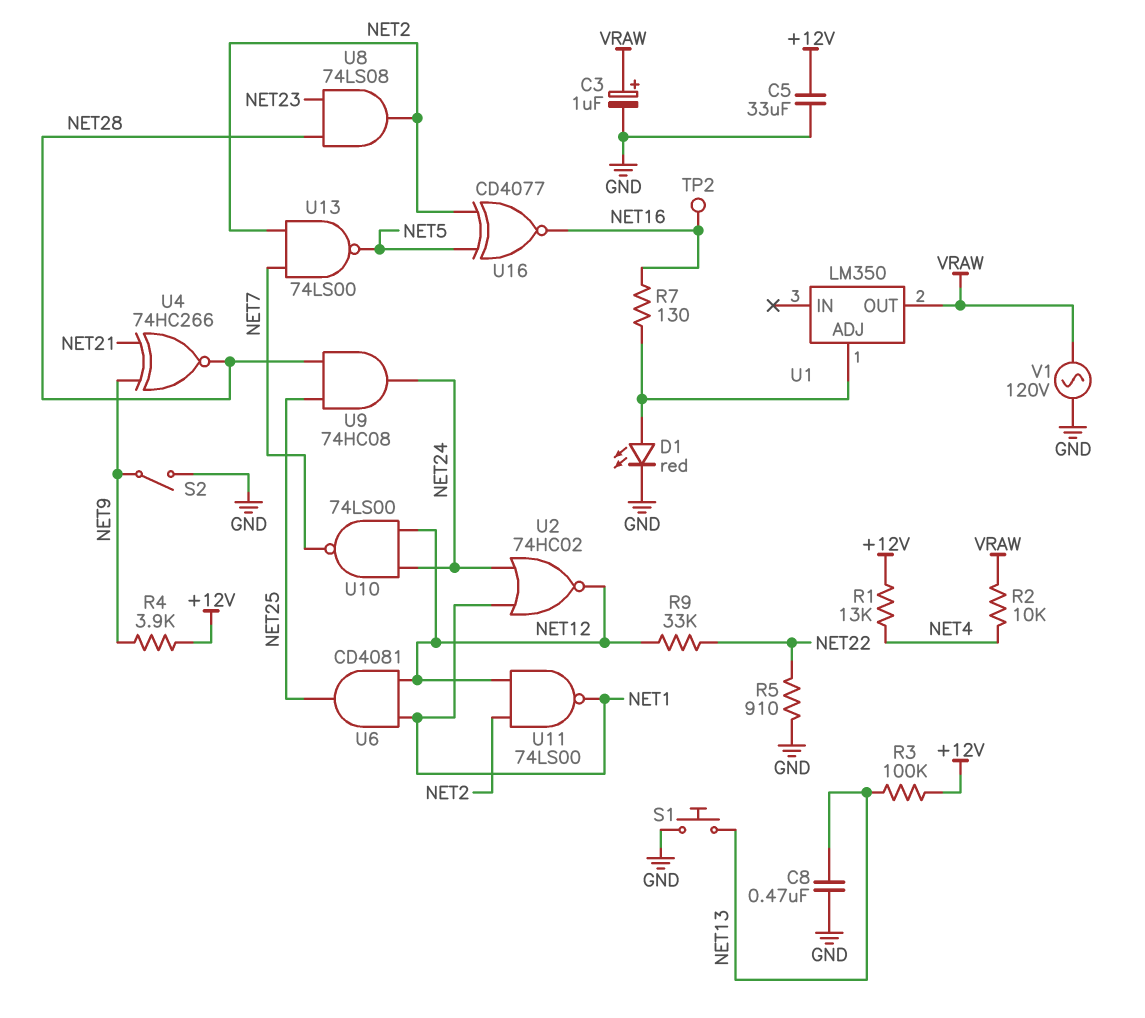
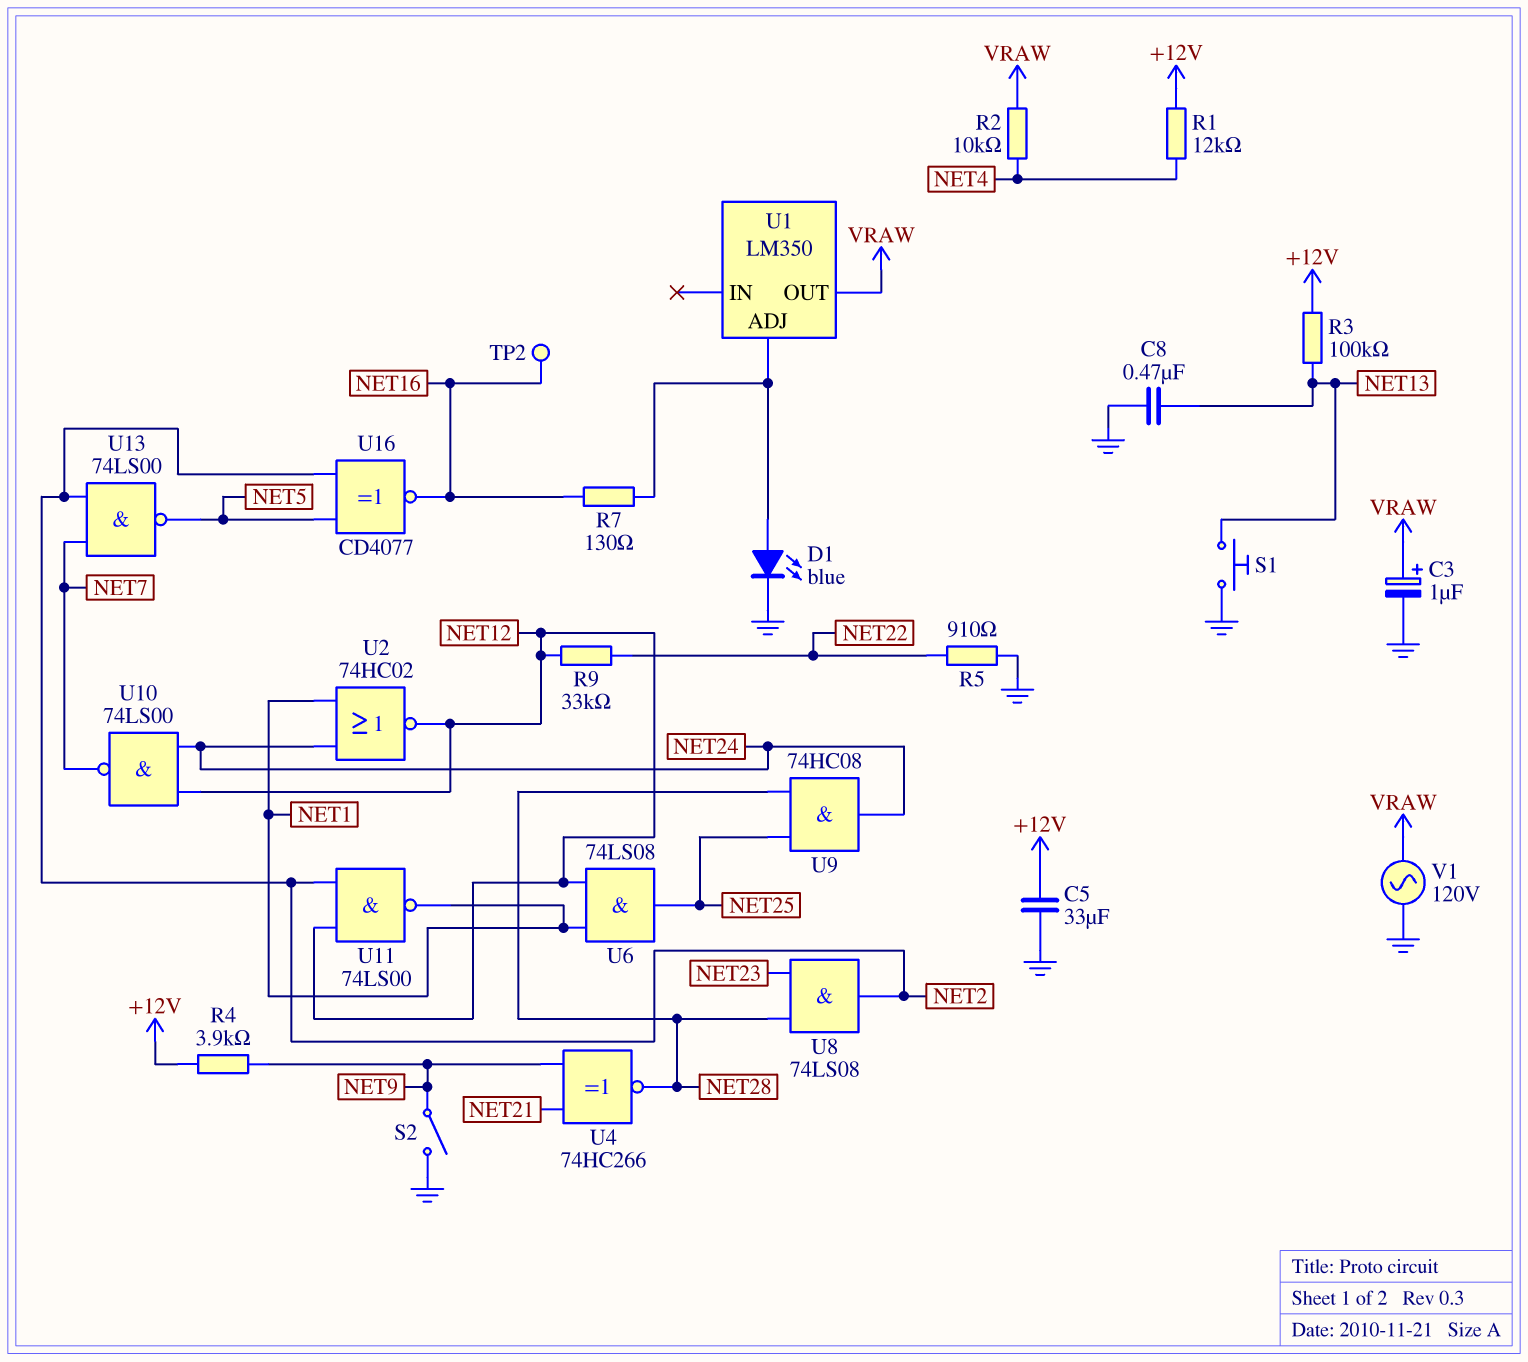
D1: LED red (A U1/ADJ, K GND) -> LED blue (A U1/ADJ, K GND)
R1: 13k (+12V, NET4) -> 12k (+12V, NET4)
U6: AND CD4081 (in NET1, in NET12, out NET25) -> AND 74LS08 (in NET1, in NET12, out NET25)

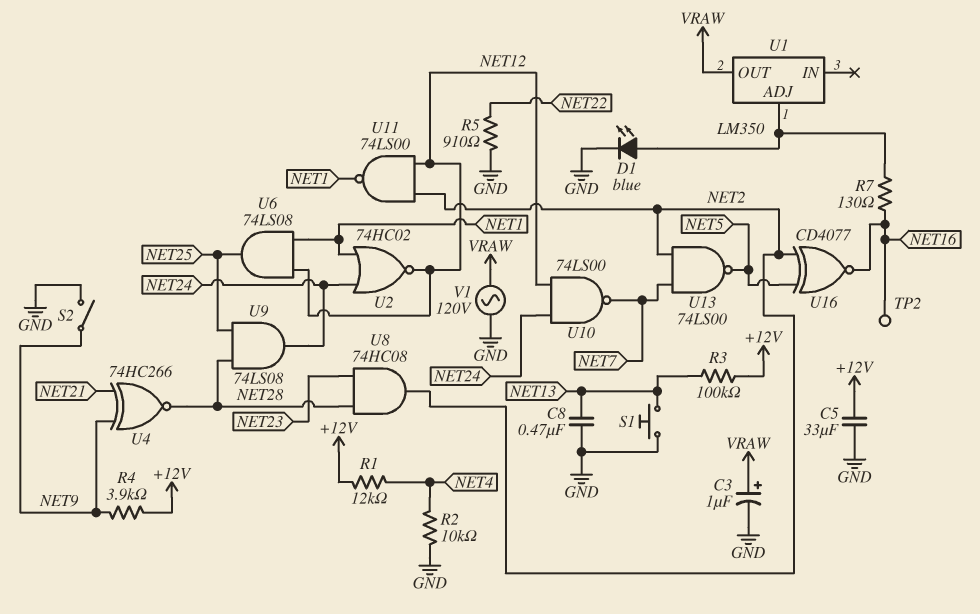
R2: 10k (NET4, VRAW) -> 10k (GND, NET4)
R9: 33k (NET12, NET22) -> none
U8: AND 74LS08 (in NET23, in NET28, out NET2) -> AND 74HC08 (in NET23, in NET28, out NET2)
U9: AND 74HC08 (in NET25, in NET28, out NET24) -> AND 74LS08 (in NET25, in NET28, out NET24)

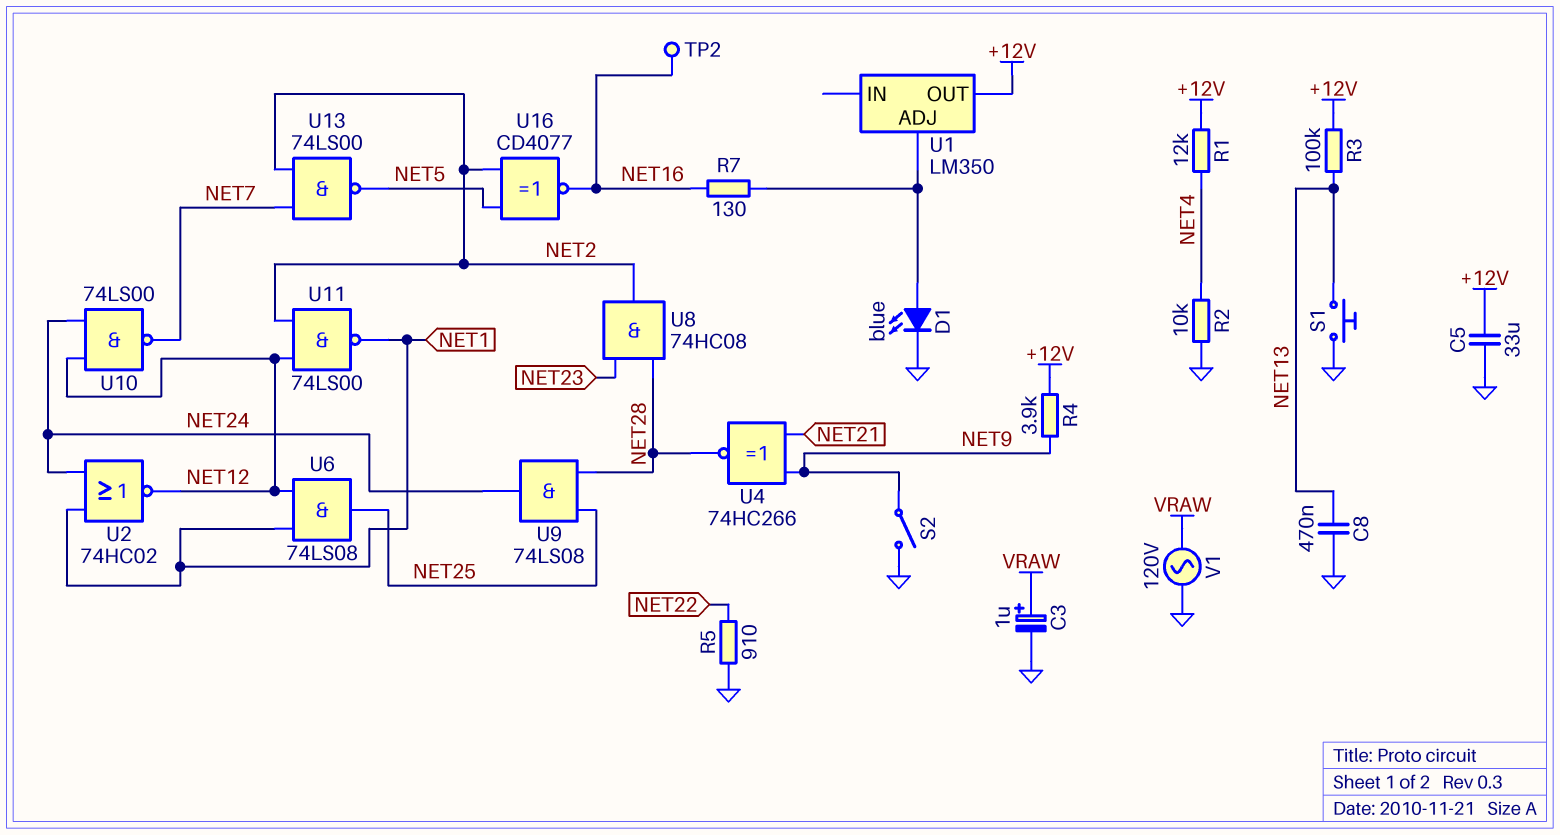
U1 pin OUT: VRAW -> +12V

